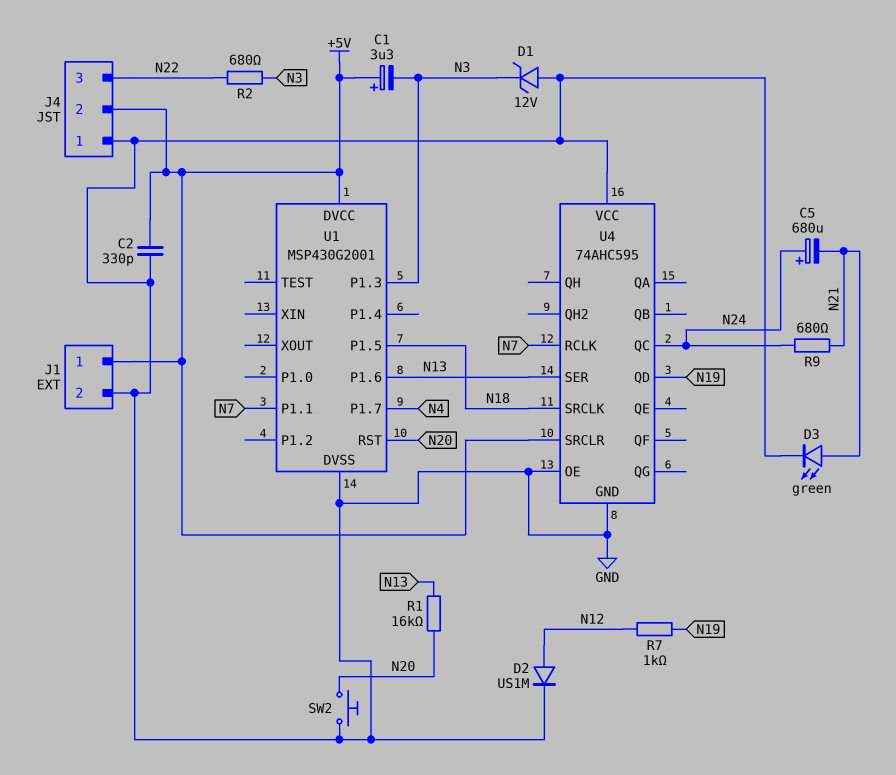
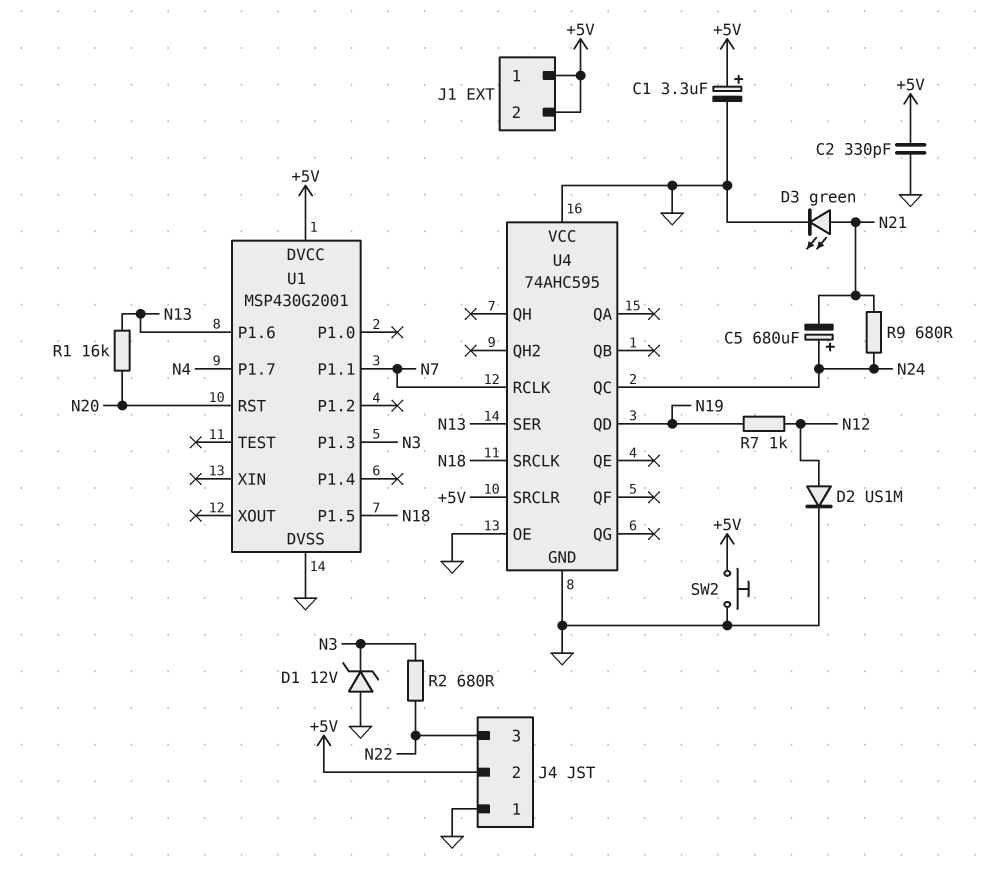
C1: 3.3uF (plus +5V, minus N3) -> 3.3uF (plus +5V, minus GND)
J1 pin 2: GND -> +5V
SW2: button (GND, N20) -> button (+5V, GND)

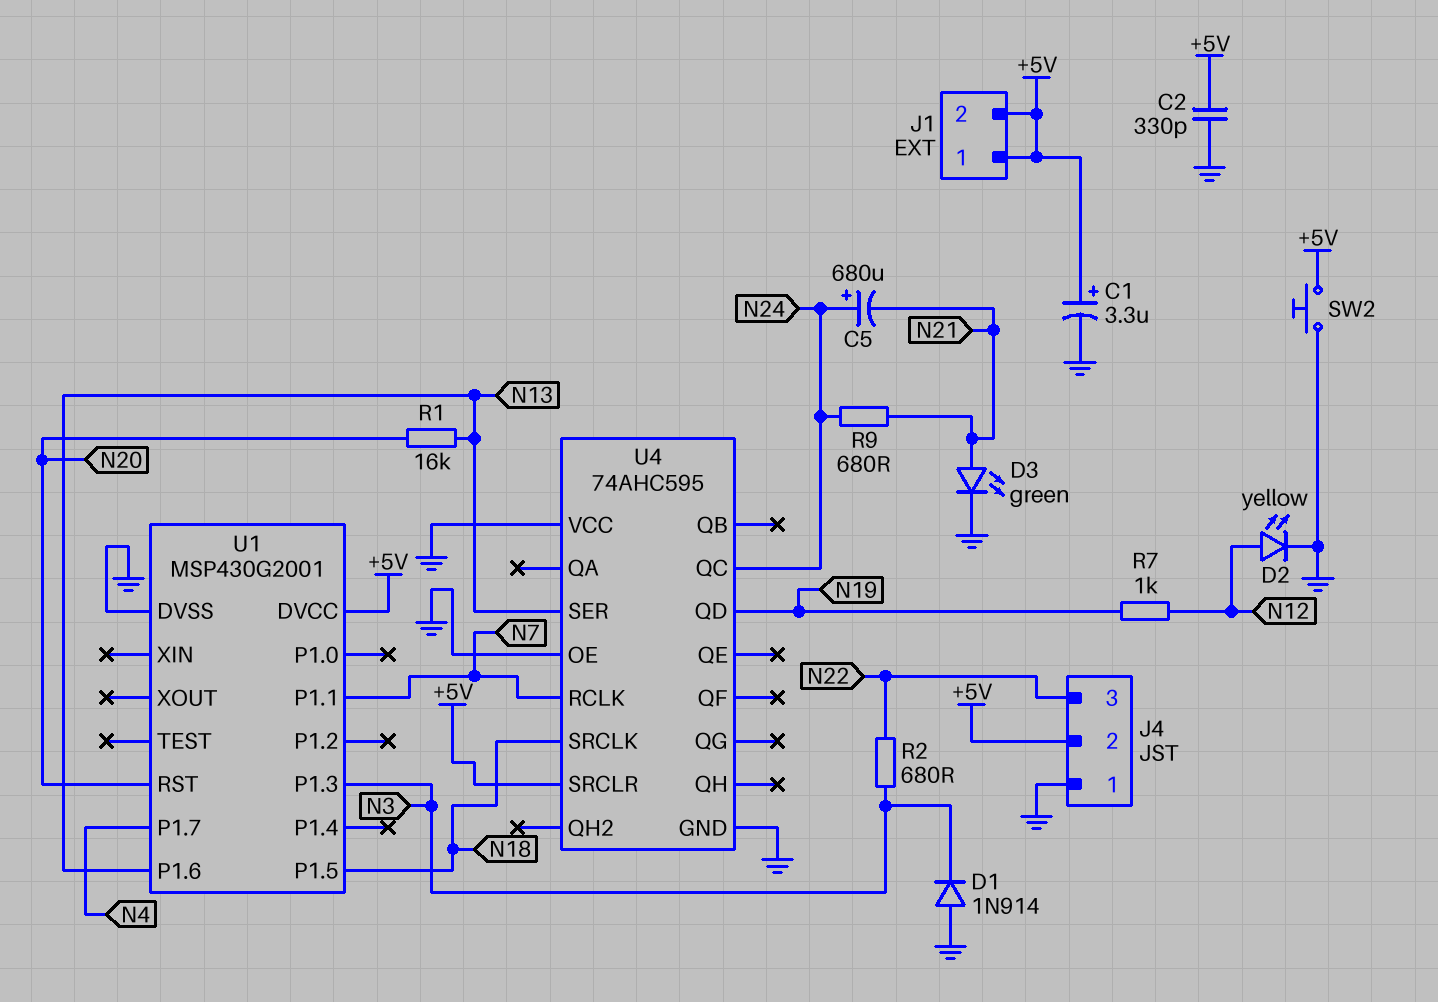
D1: zener 12V (A GND, K N3) -> diode 1N914 (A GND, K N3)
D2: diode US1M (A N12, K GND) -> LED yellow (A N12, K GND)

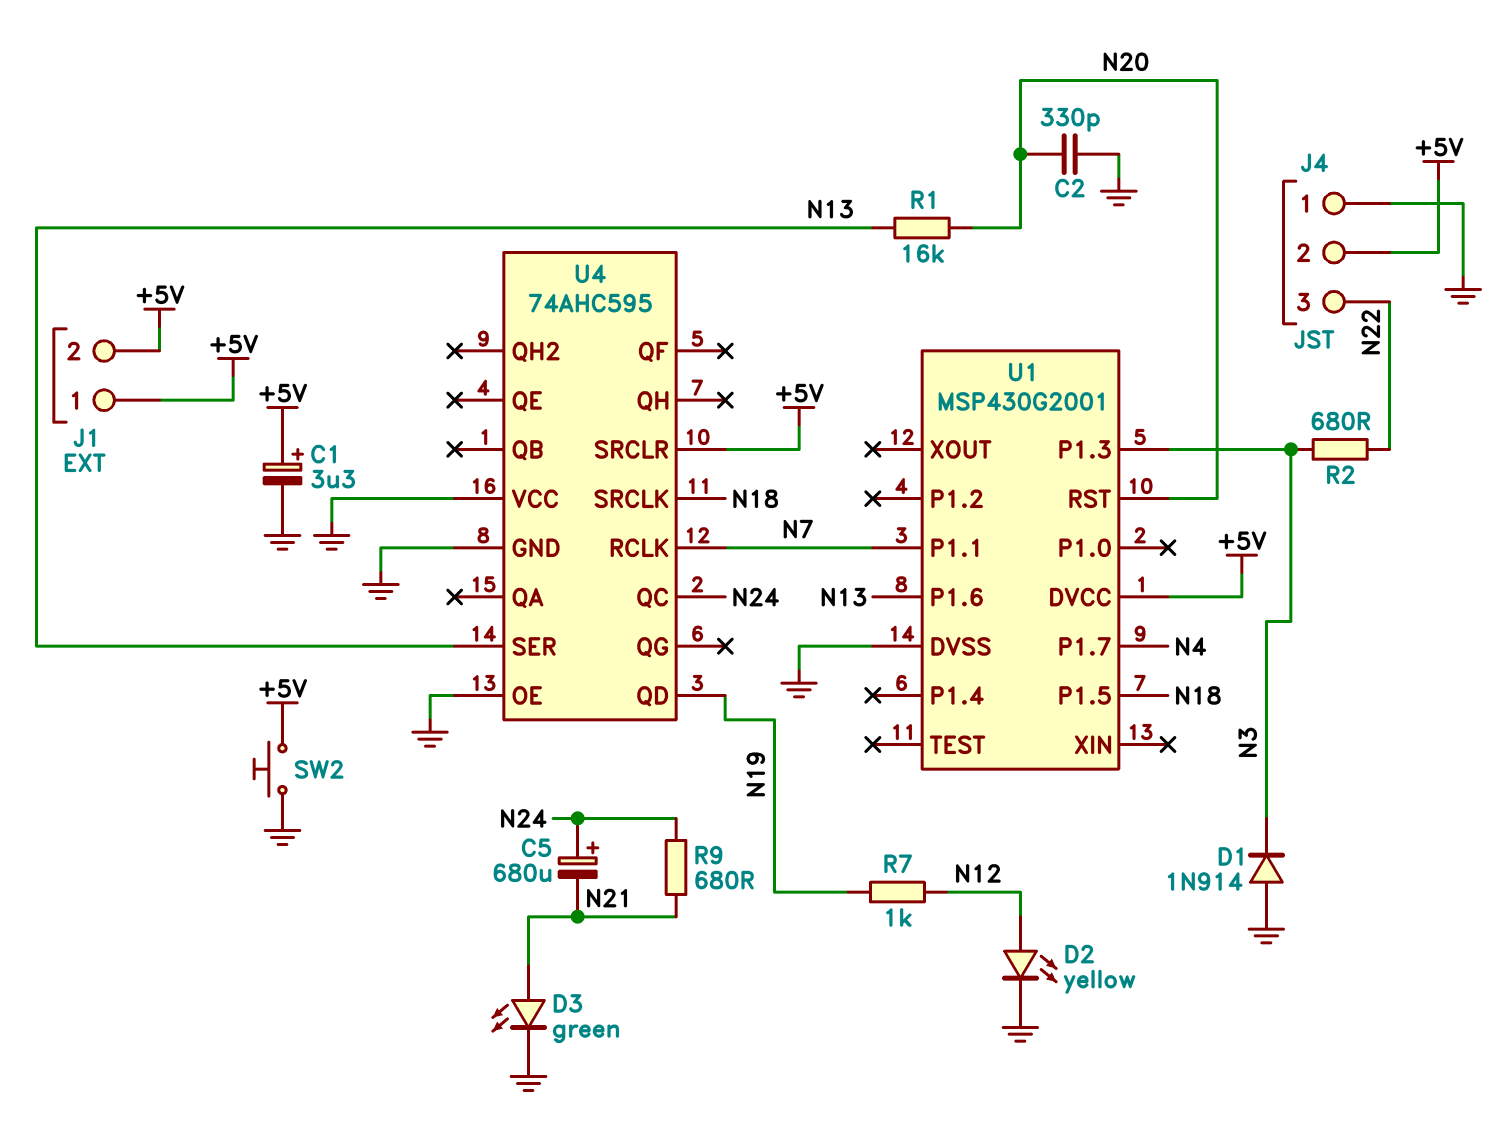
C2: 330pF (+5V, GND) -> 330pF (GND, N20)

